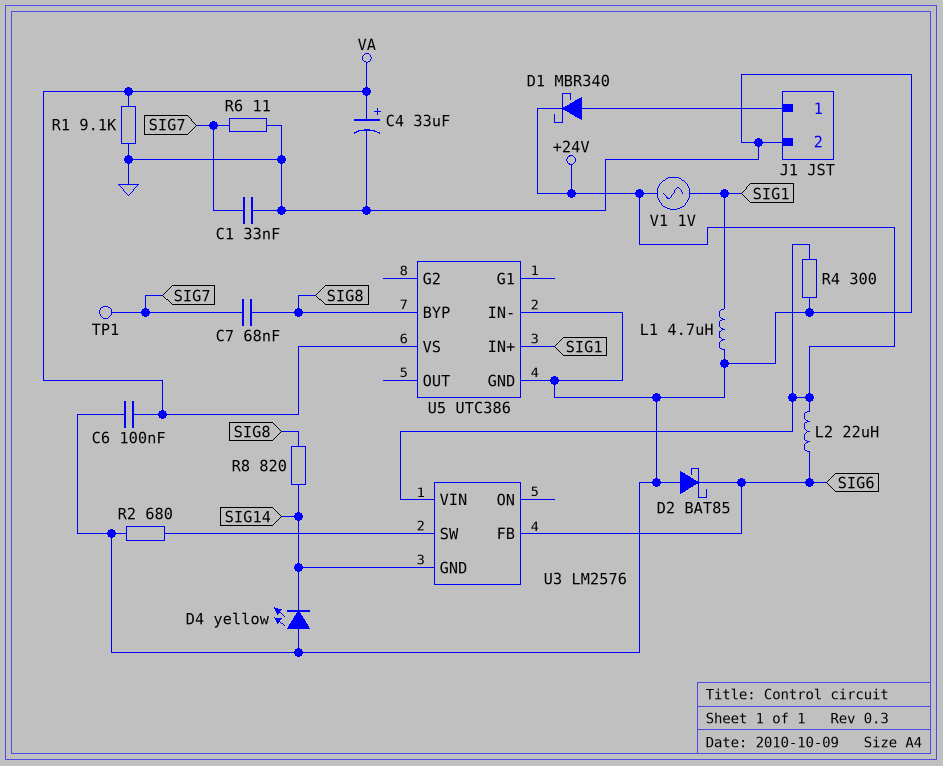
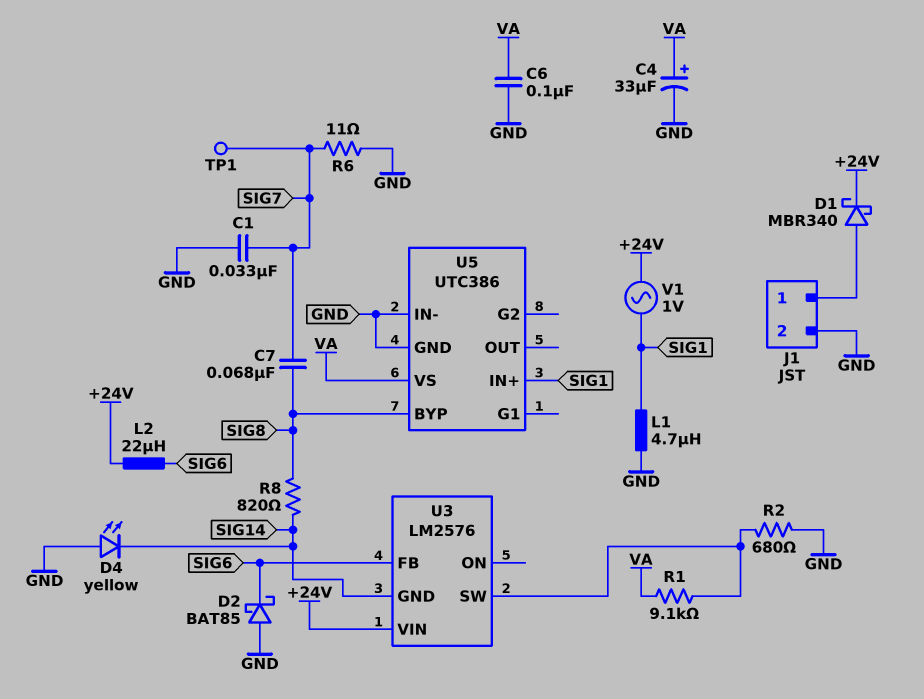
R1: 9.1k (GND, VA) -> 9.1k (U3/SW, VA)
R4: 300 (+24V, GND) -> none

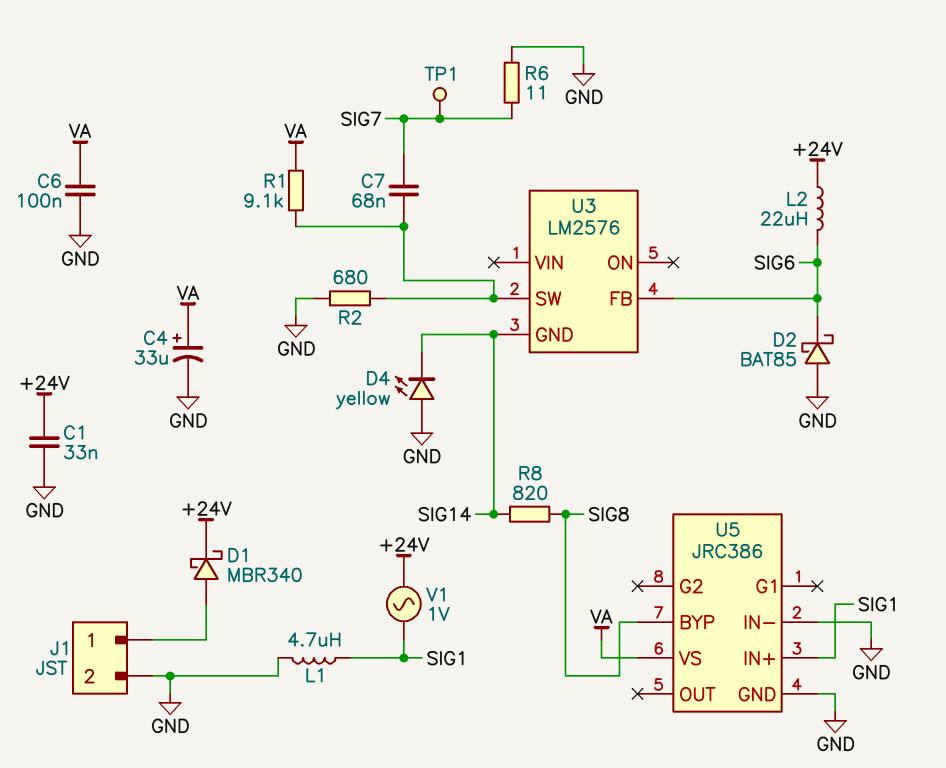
C1: 33nF (GND, SIG7) -> 33nF (+24V, GND)
C7: 68nF (SIG7, SIG8) -> 68nF (SIG7, U3/SW)
U3 pin VIN: +24V -> none
U5: UTC386 -> JRC386

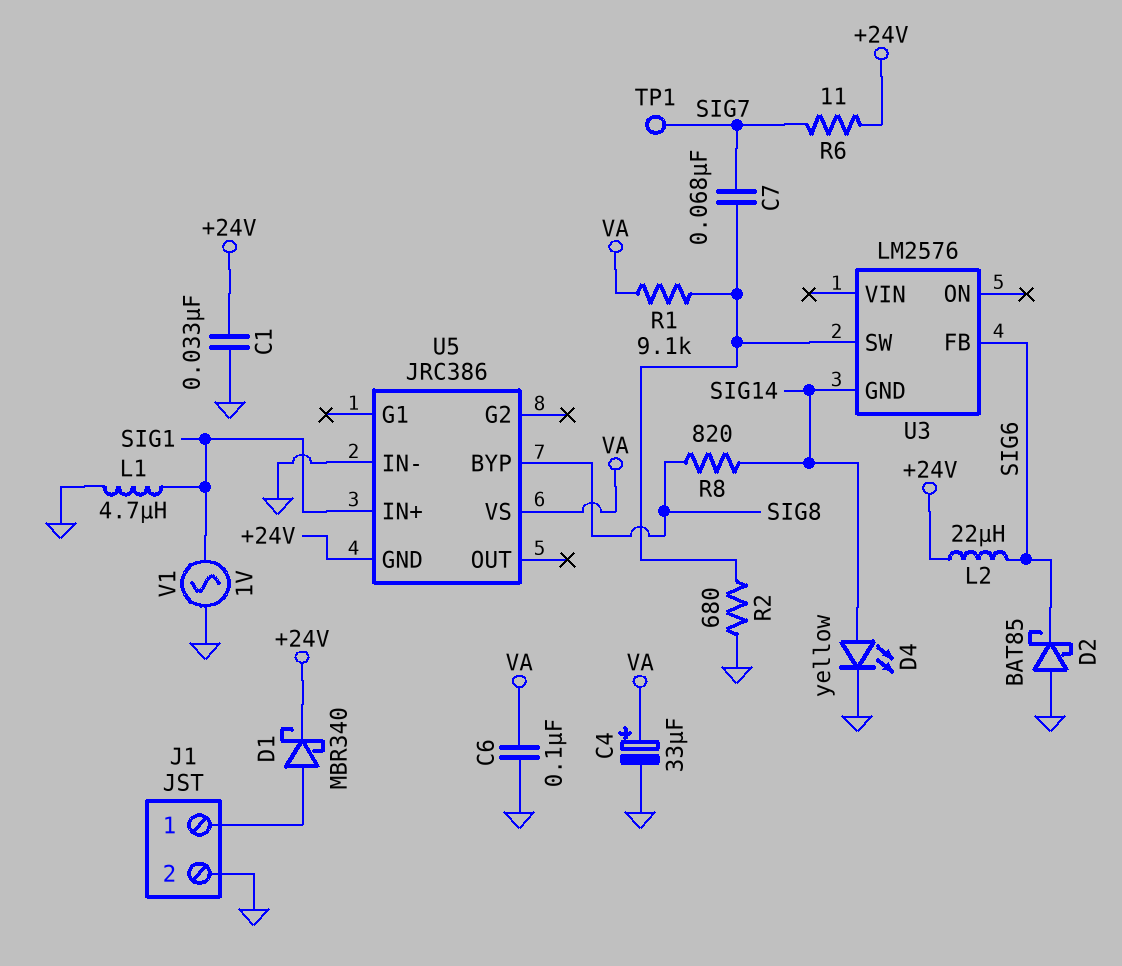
D4: LED yellow (A GND, K SIG14) -> LED yellow (A SIG14, K GND)
R6: 11 (GND, SIG7) -> 11 (+24V, SIG7)
U5 pin GND: GND -> +24V
V1: AC 1V (+24V, SIG1) -> AC 1V (GND, SIG1)

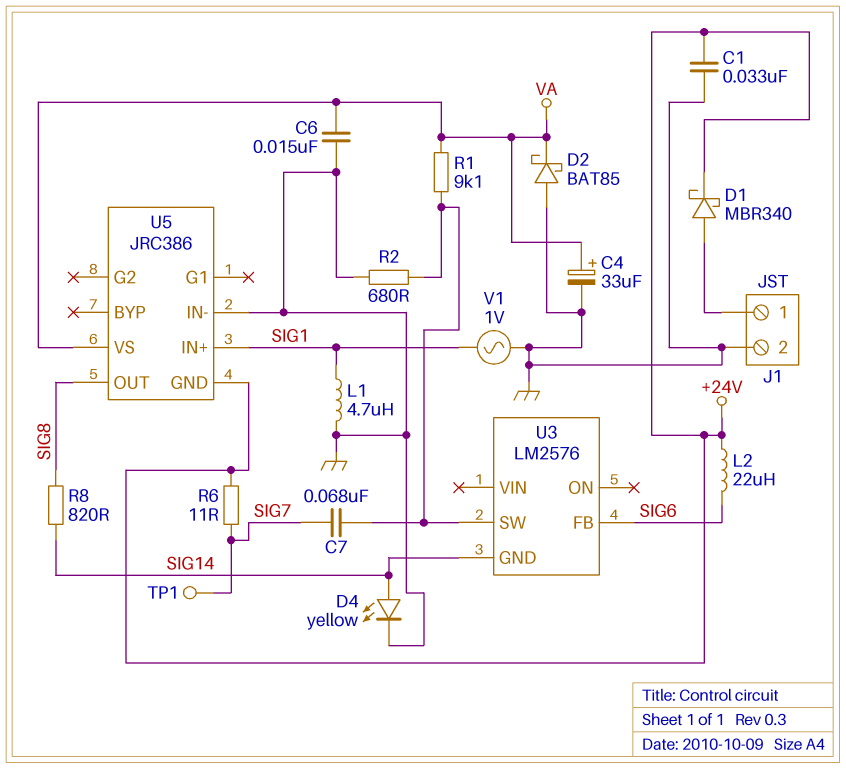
C6: 100nF (GND, VA) -> 15nF (GND, VA)
D2: schottky BAT85 (A GND, K SIG6) -> schottky BAT85 (A GND, K VA)
U5 pin BYP: SIG8 -> none
U5 pin OUT: none -> SIG8

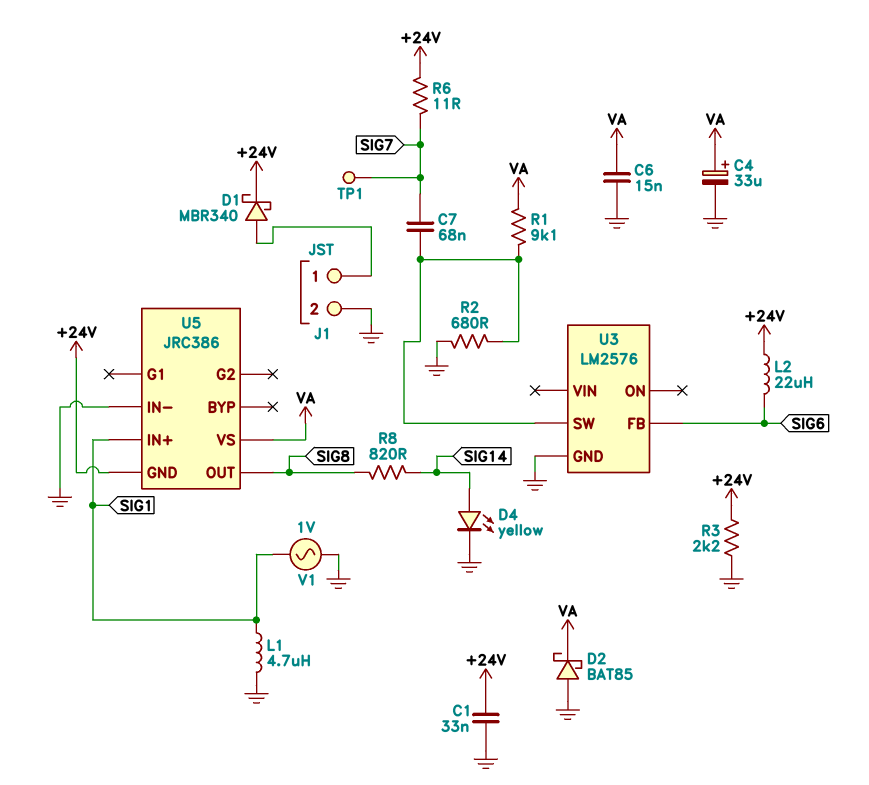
R3: none -> 2.2k (+24V, GND)
U3 pin GND: SIG14 -> GND

